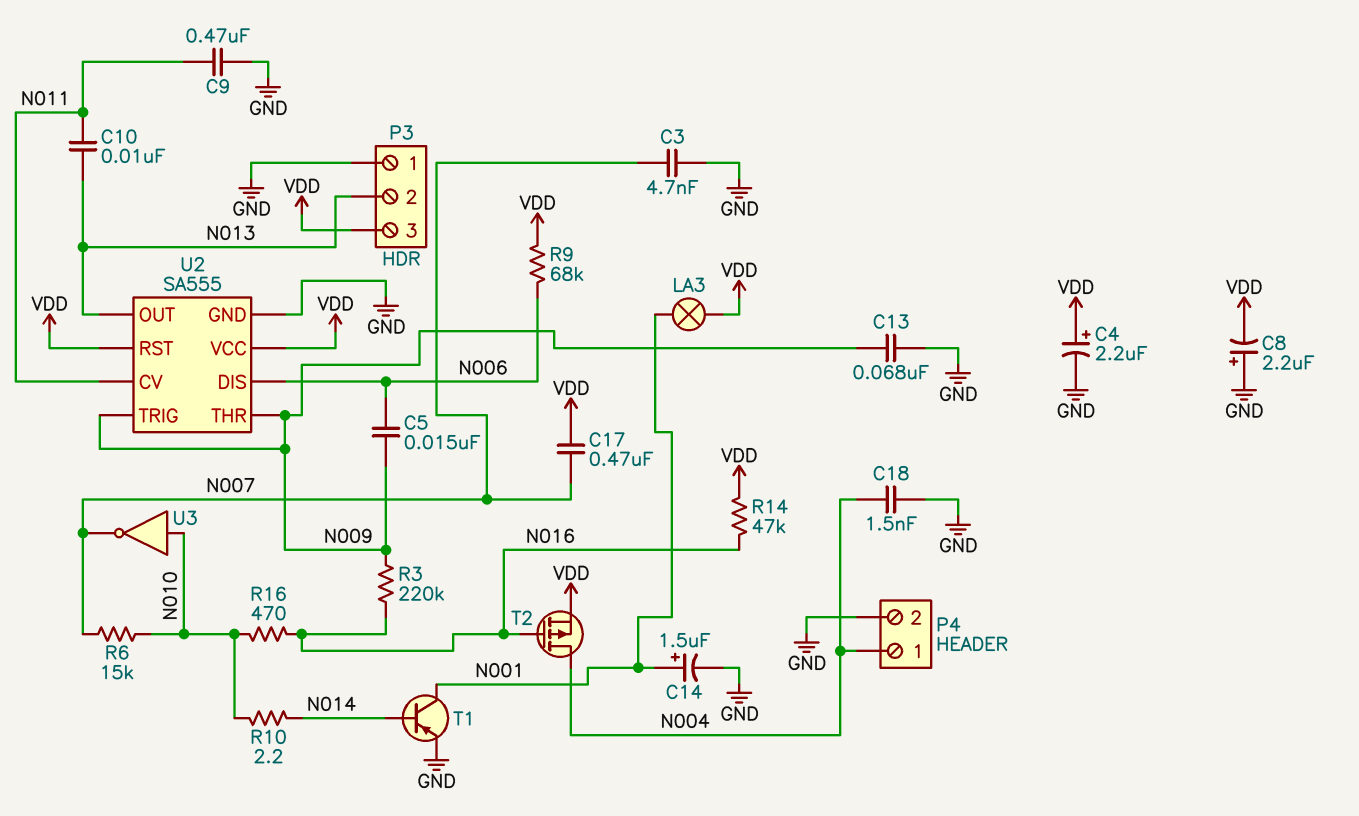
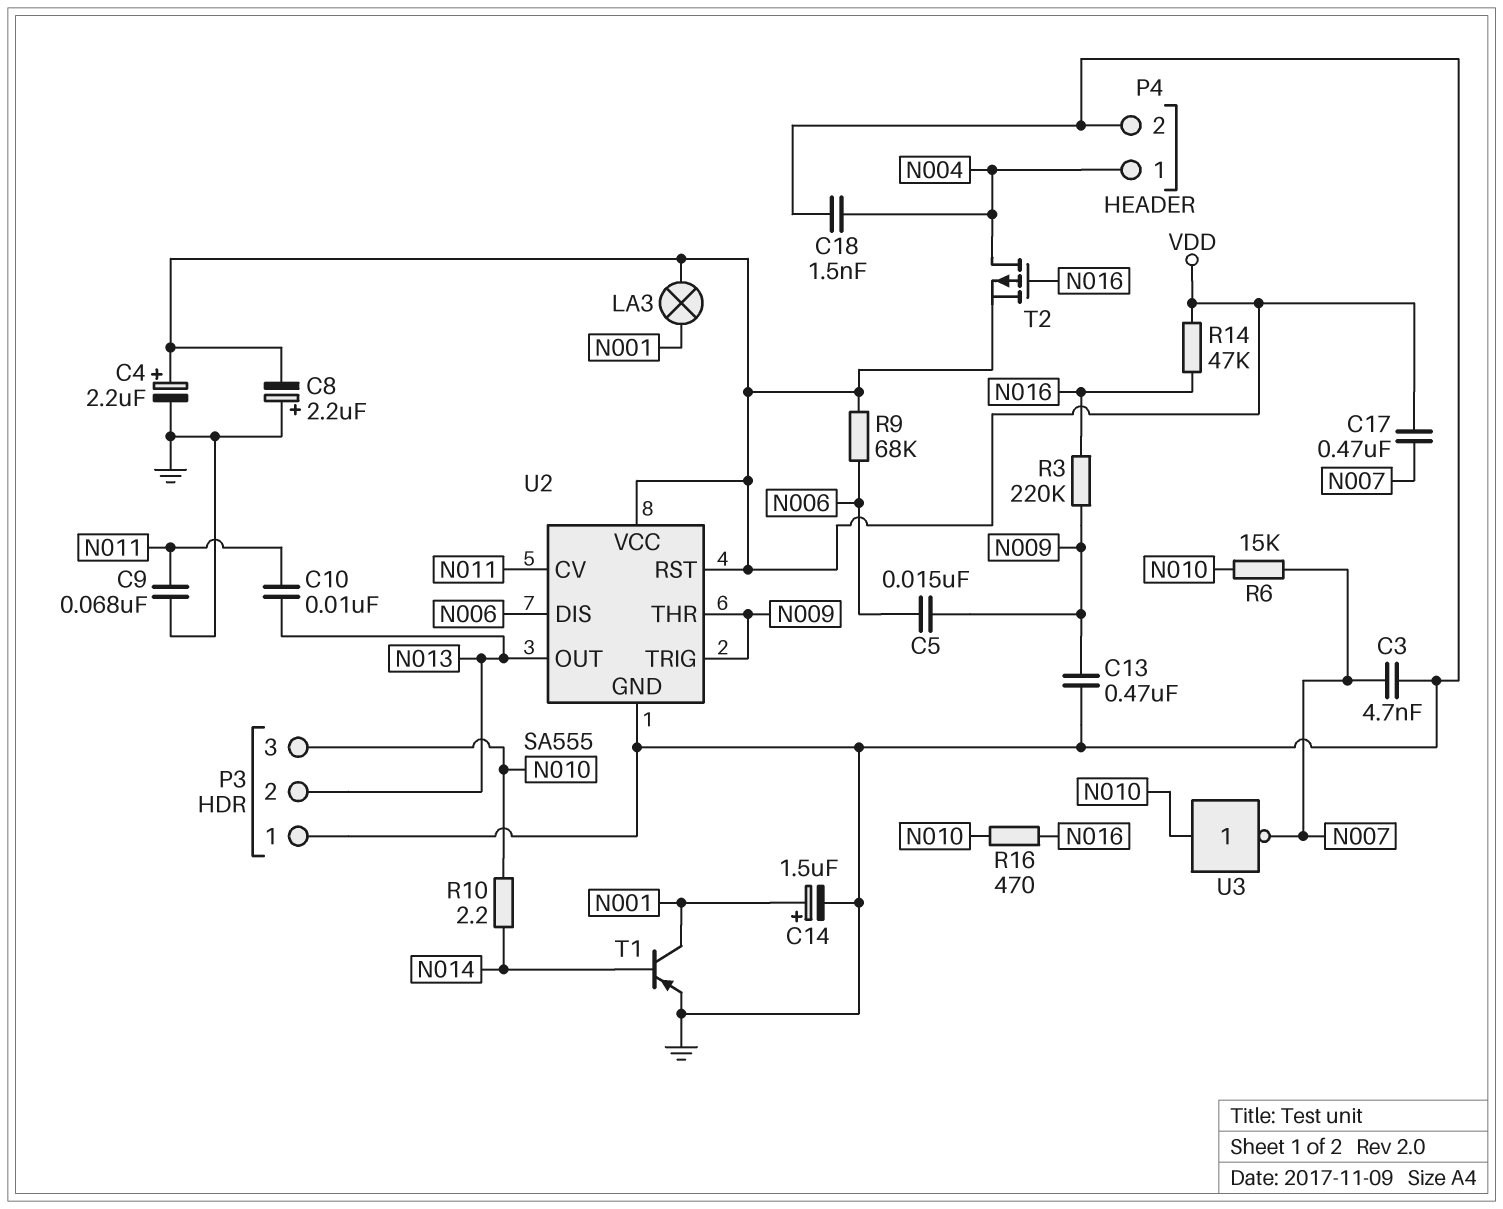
C9: 470nF (GND, N011) -> 68nF (GND, N011)
C13: 68nF (GND, N009) -> 470nF (GND, N009)
P3 pin 3: VDD -> N010

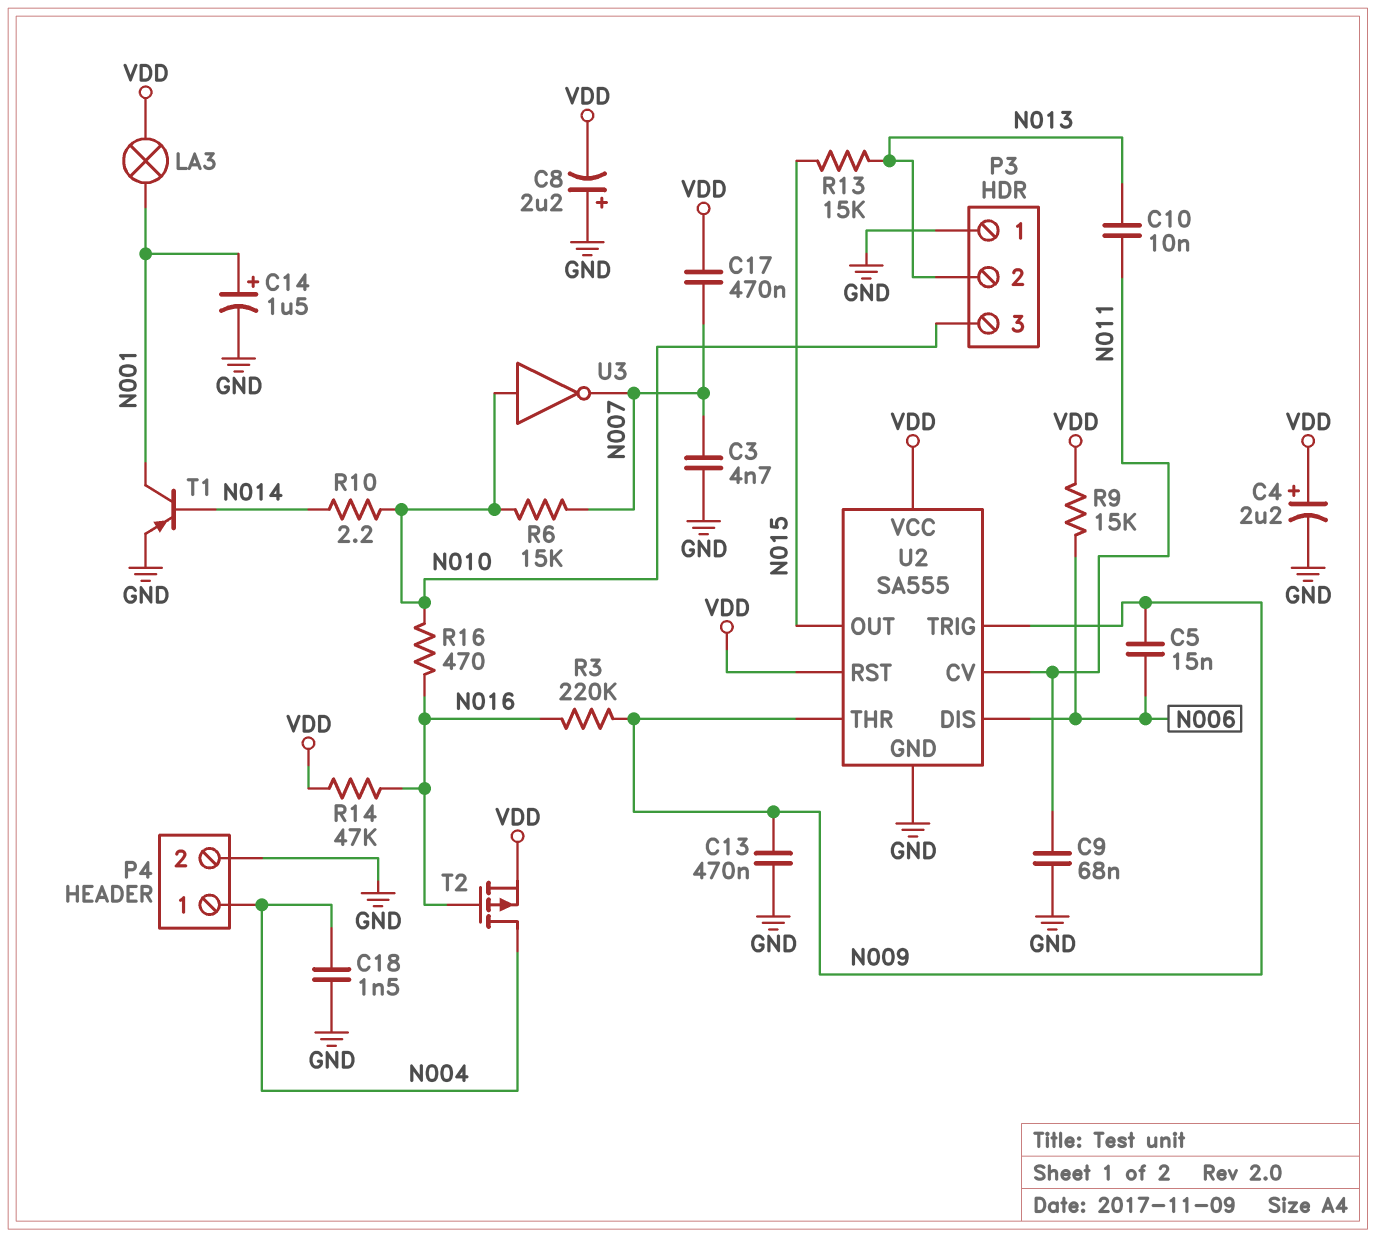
R9: 68k (N006, VDD) -> 15k (N006, VDD)
R13: none -> 15k (N013, N015)
U2 pin OUT: N013 -> N015

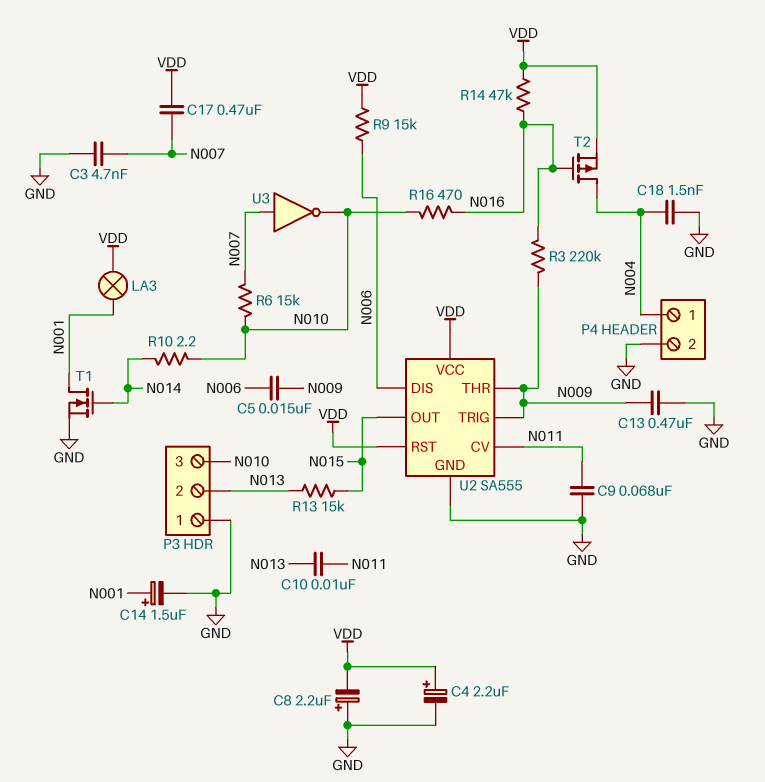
T1: PNP (B N014, C N001, E GND) -> NMOS (G N014, D N001, S GND)
U3: NOT (in N010, out N007) -> NOT (in N007, out N010)

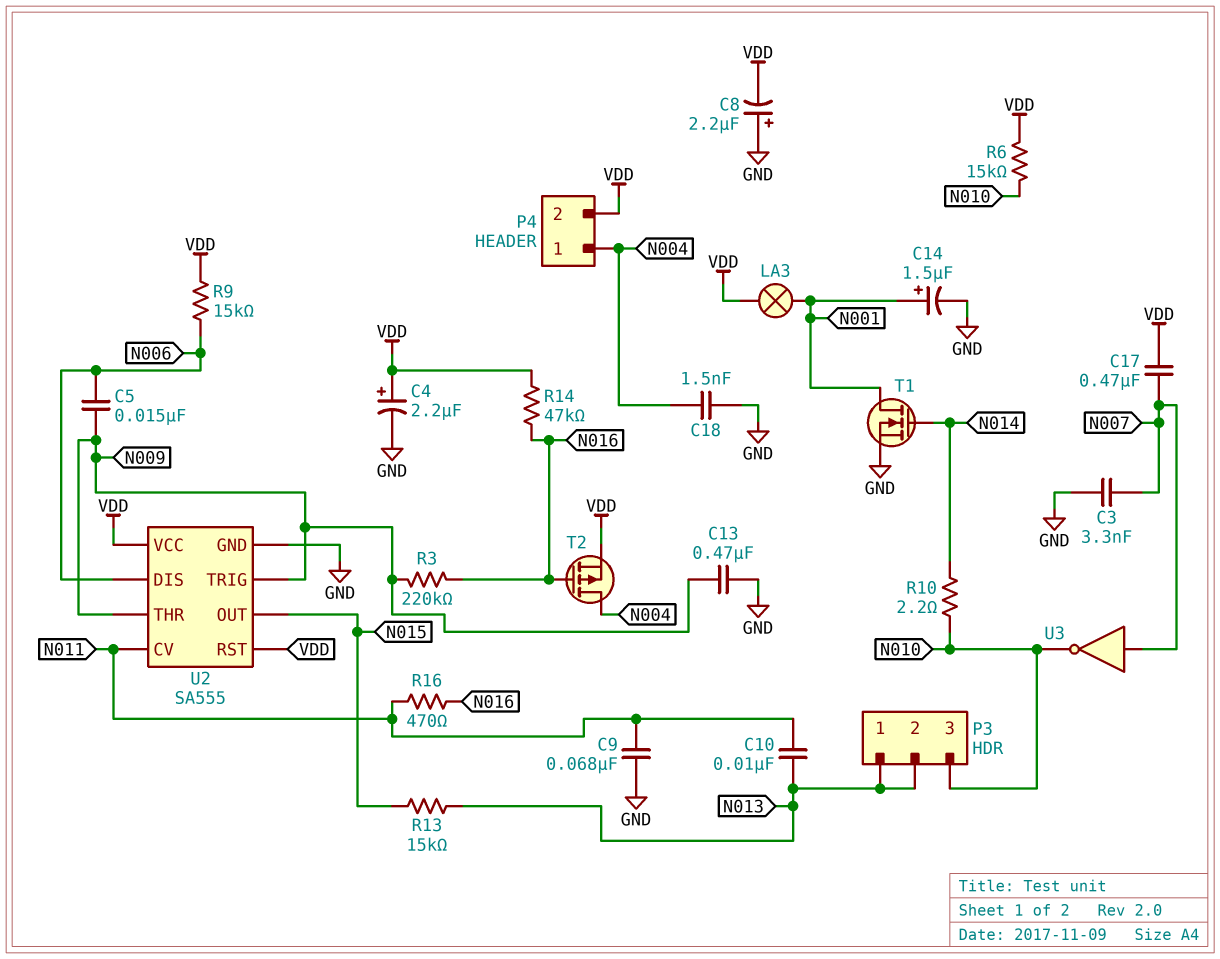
C3: 4.7nF (GND, N007) -> 3.3nF (GND, N007)
P3 pin 1: GND -> N013
P4 pin 2: GND -> VDD
R6: 15k (N007, N010) -> 15k (N010, VDD)
R16: 470 (N010, N016) -> 470 (N011, N016)

